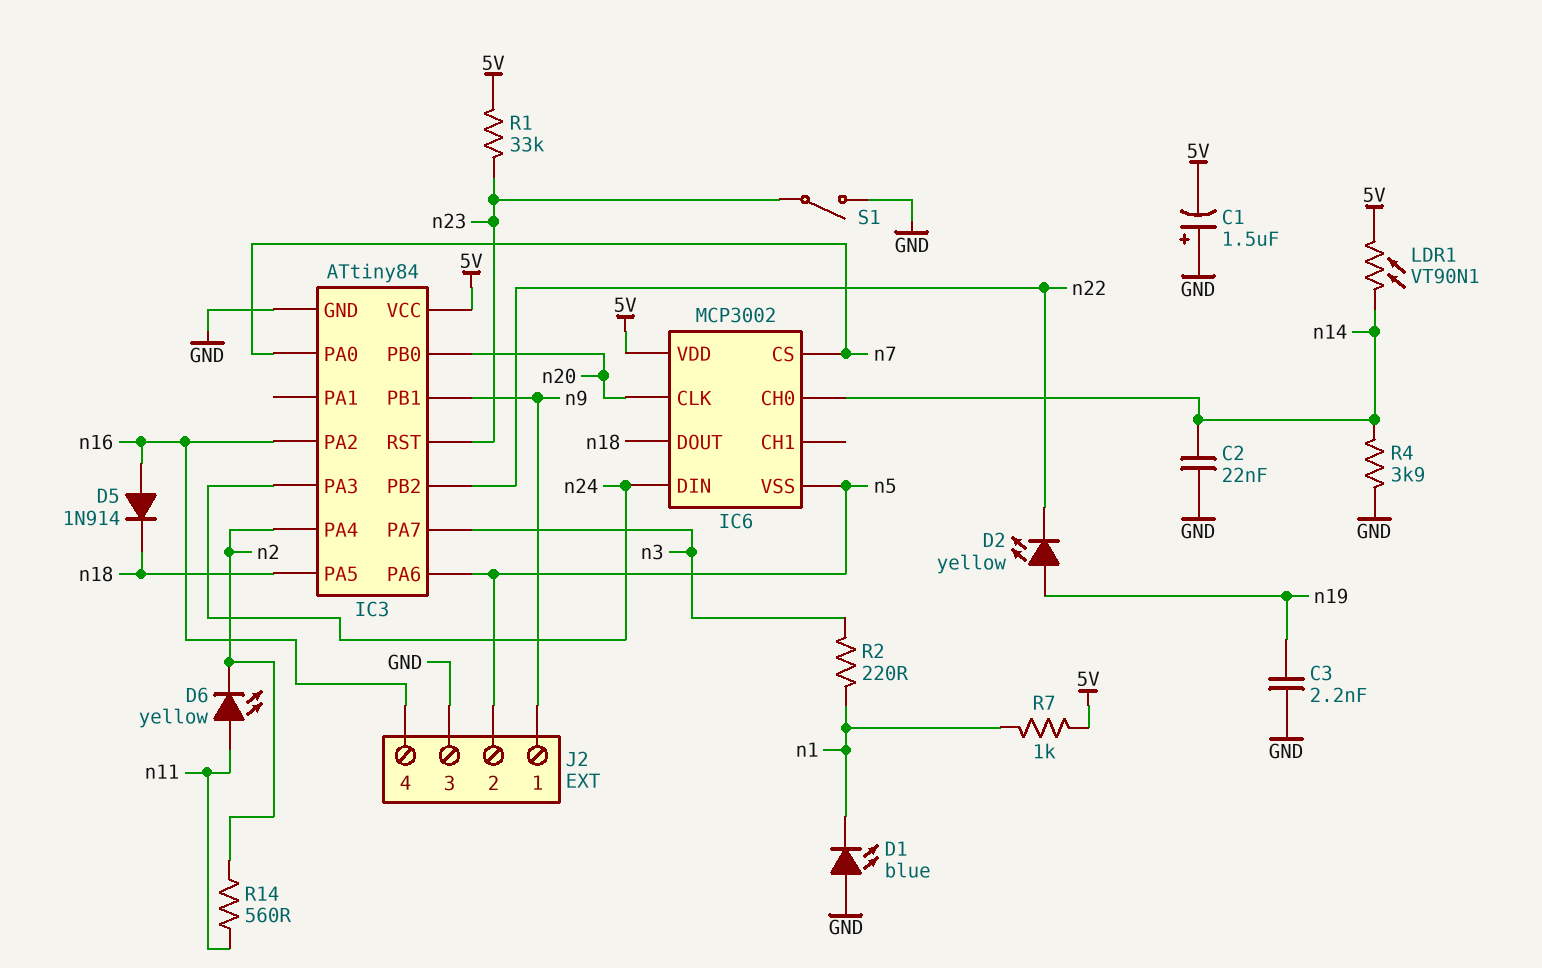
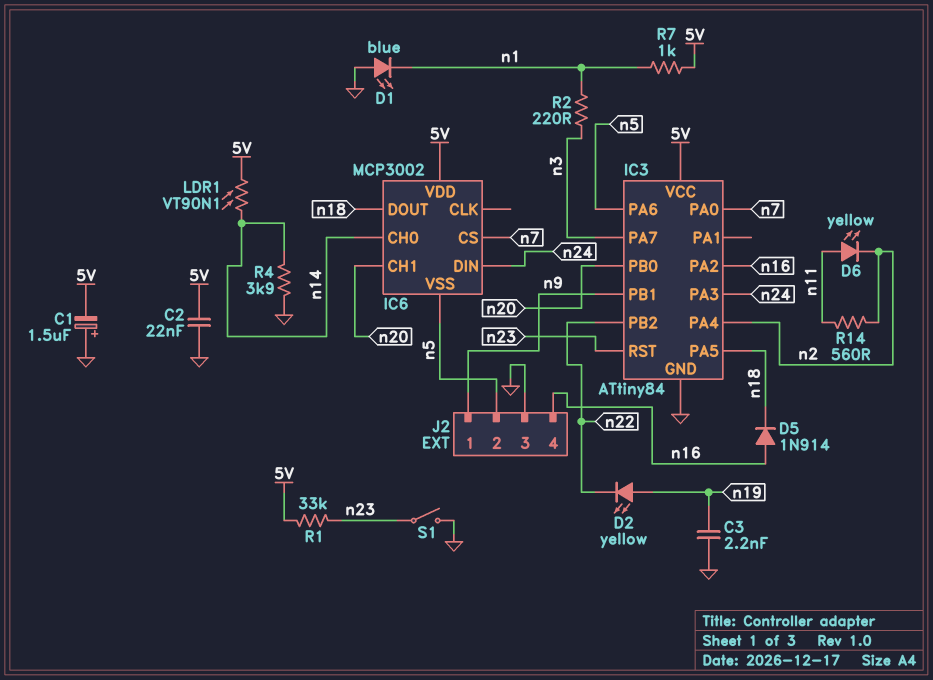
C2: 22nF (GND, n14) -> 22nF (5V, GND)
IC6 pin CH1: none -> n20
IC6 pin CLK: n20 -> none

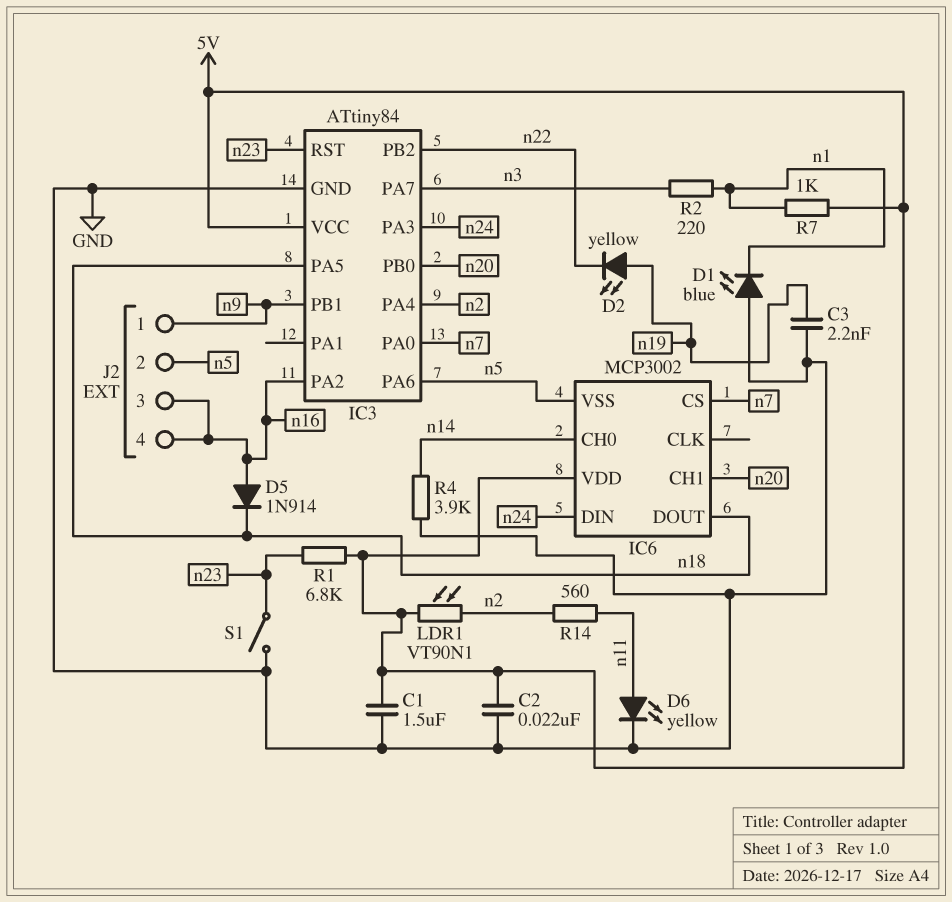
C1: 1.5uF (plus GND, minus 5V) -> 1.5uF (5V, GND)
D6: LED yellow (A n11, K n2) -> LED yellow (A n11, K GND)
J2 pin 3: GND -> n16
LDR1: VT90N1 (5V, n14) -> VT90N1 (5V, n2)
R1: 33k (5V, n23) -> 6.8k (5V, n23)

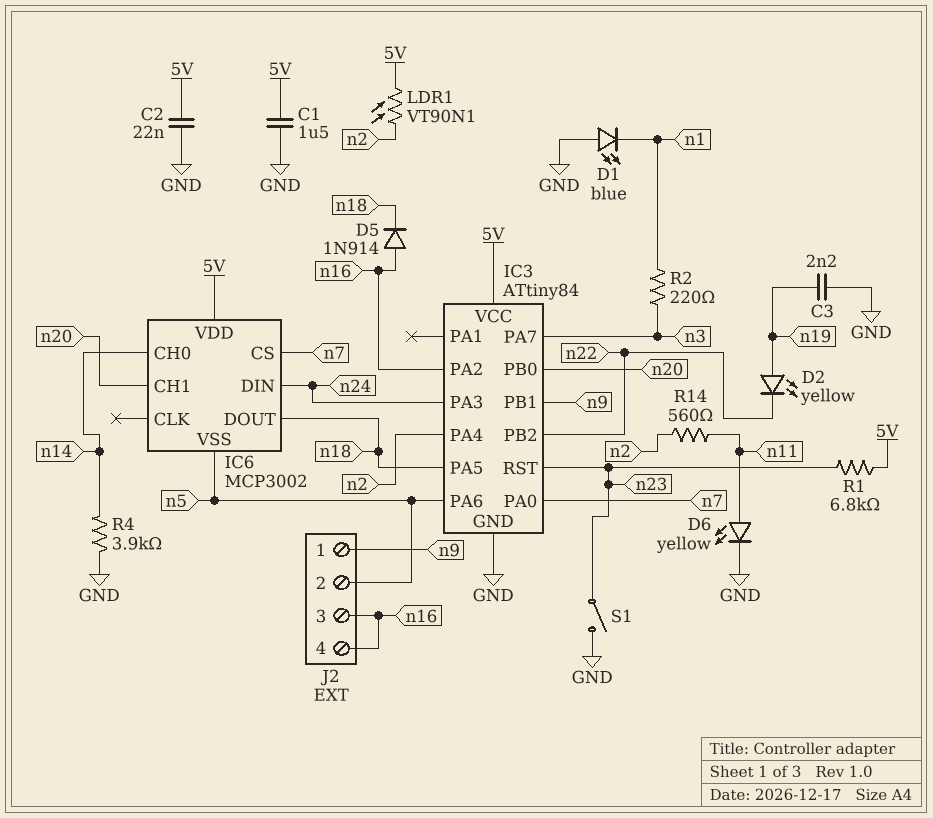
R7: 1k (5V, n1) -> none

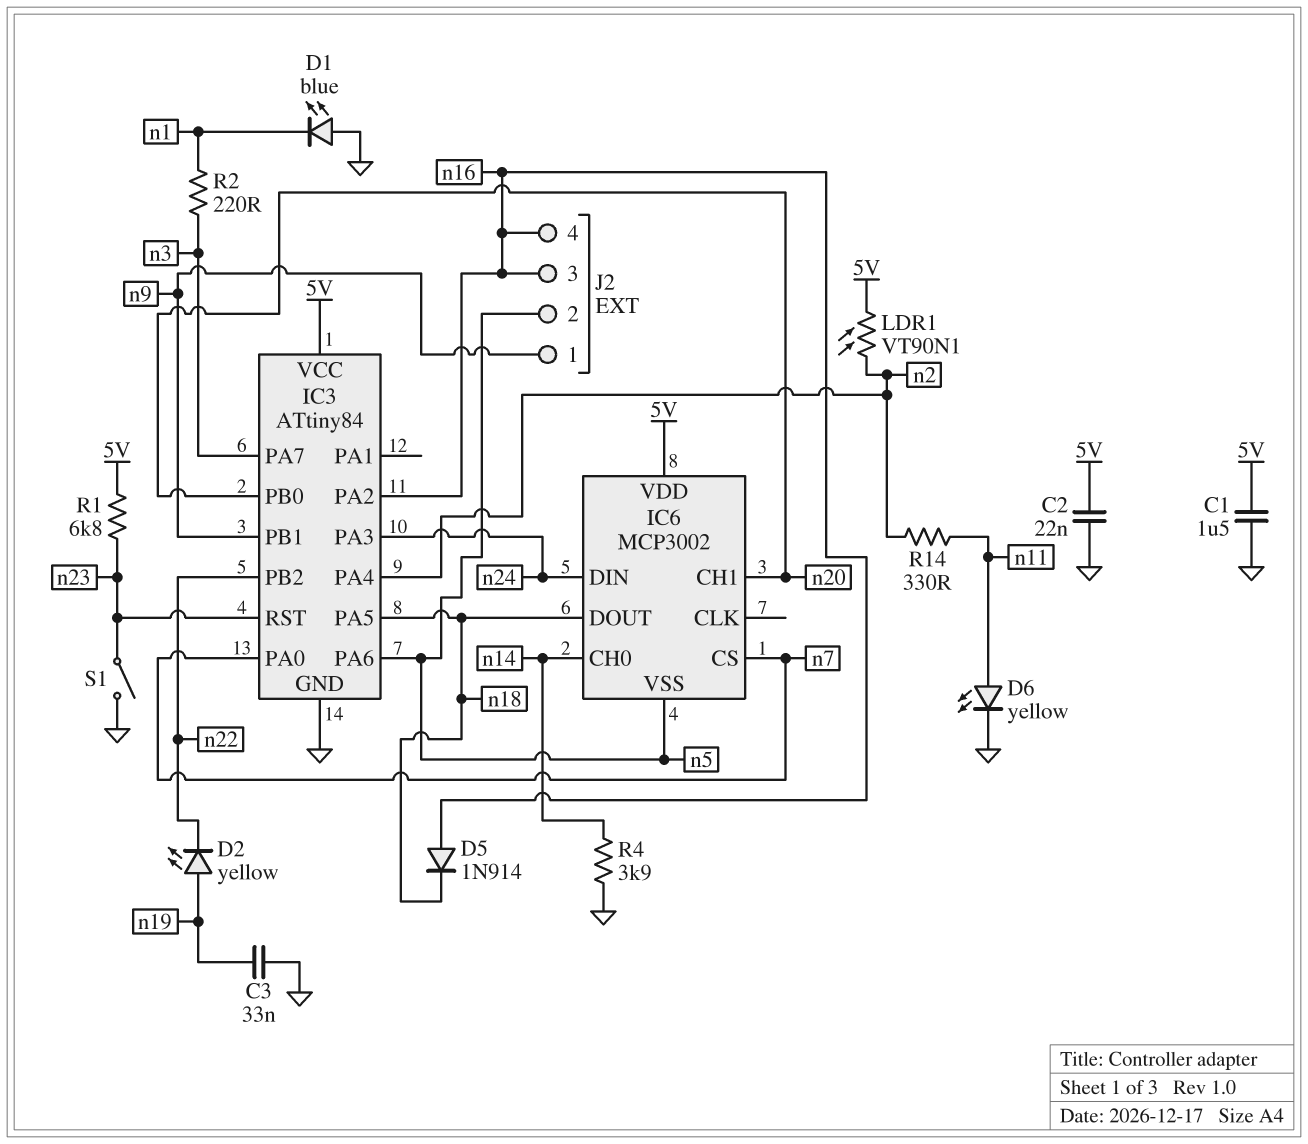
C3: 2.2nF (GND, n19) -> 33nF (GND, n19)
R14: 560 (n2, n11) -> 330 (n2, n11)

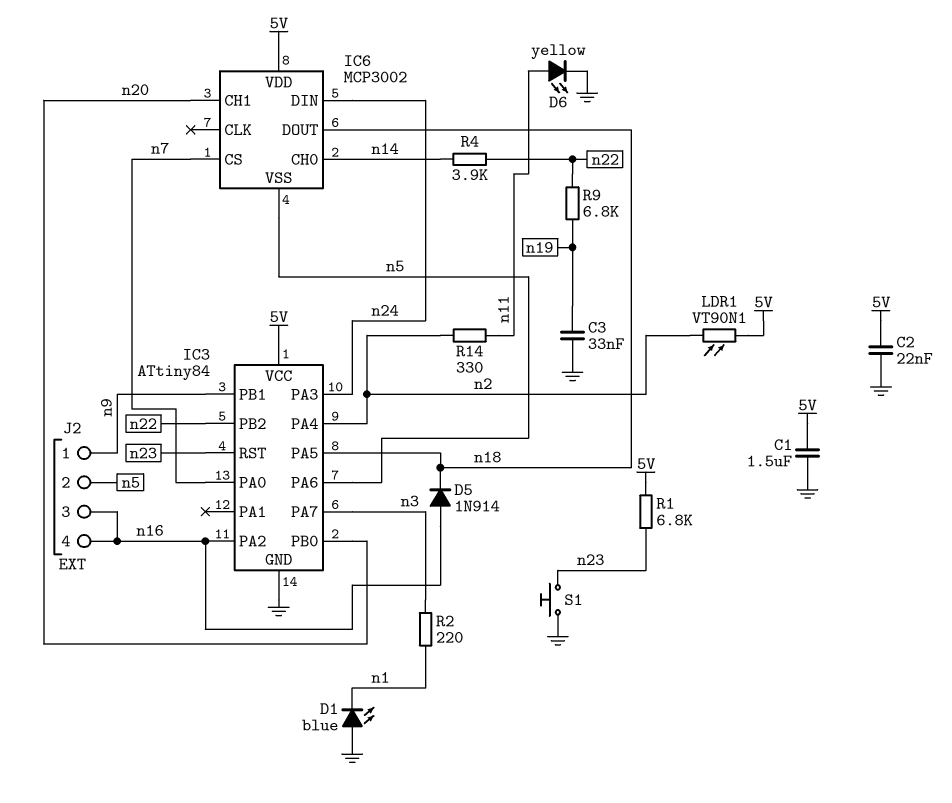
D2: LED yellow (A n19, K n22) -> none
R4: 3.9k (GND, n14) -> 3.9k (n14, n22)
R9: none -> 6.8k (n19, n22)
S1: switch (GND, n23) -> button (GND, n23)

